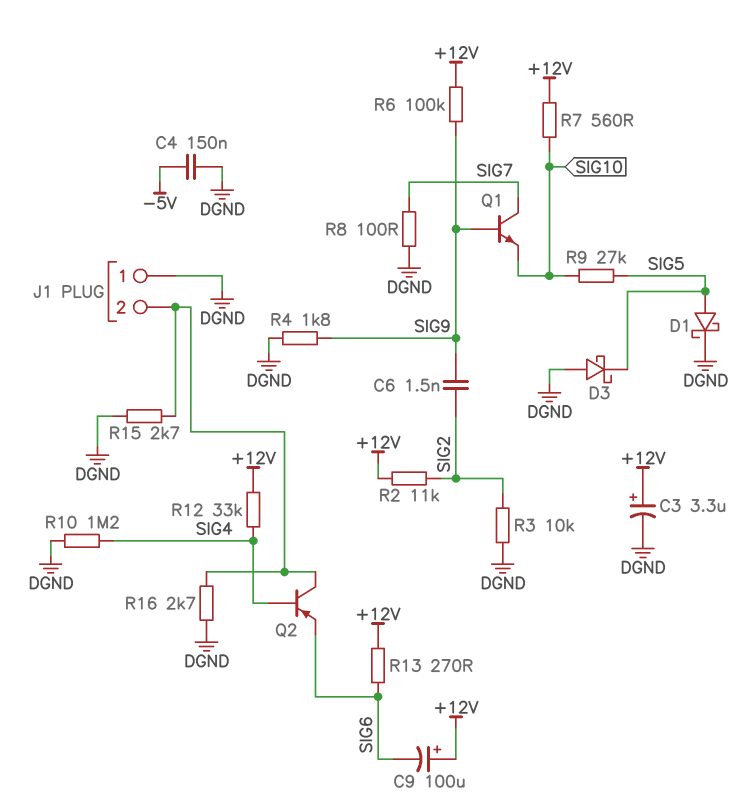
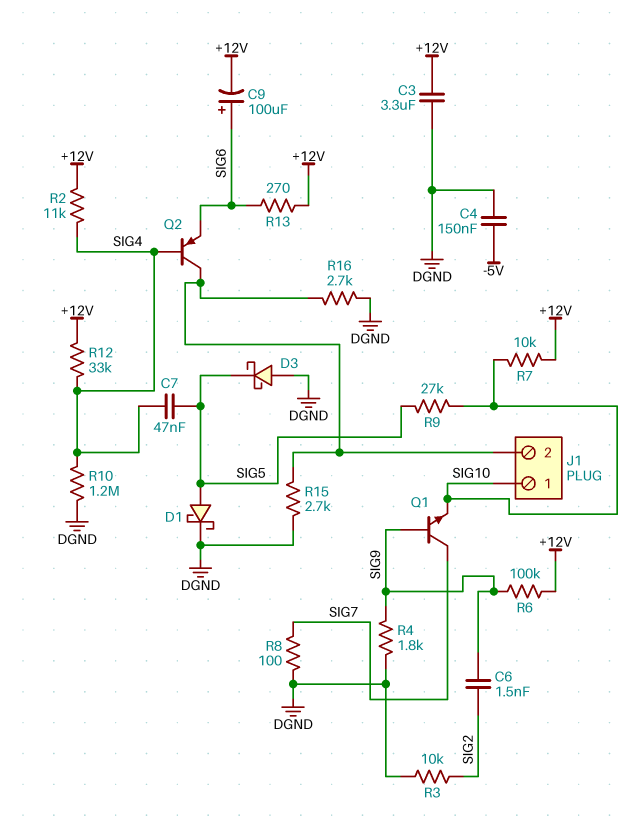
C3: 3.3uF (plus +12V, minus DGND) -> 3.3uF (+12V, DGND)
C7: none -> 47nF (SIG4, SIG5)
C9: 100uF (plus +12V, minus SIG6) -> 100uF (plus SIG6, minus +12V)
J1 pin 1: DGND -> SIG10
R2: 11k (+12V, SIG2) -> 11k (+12V, SIG4)
R7: 560 (+12V, SIG10) -> 10k (+12V, SIG10)

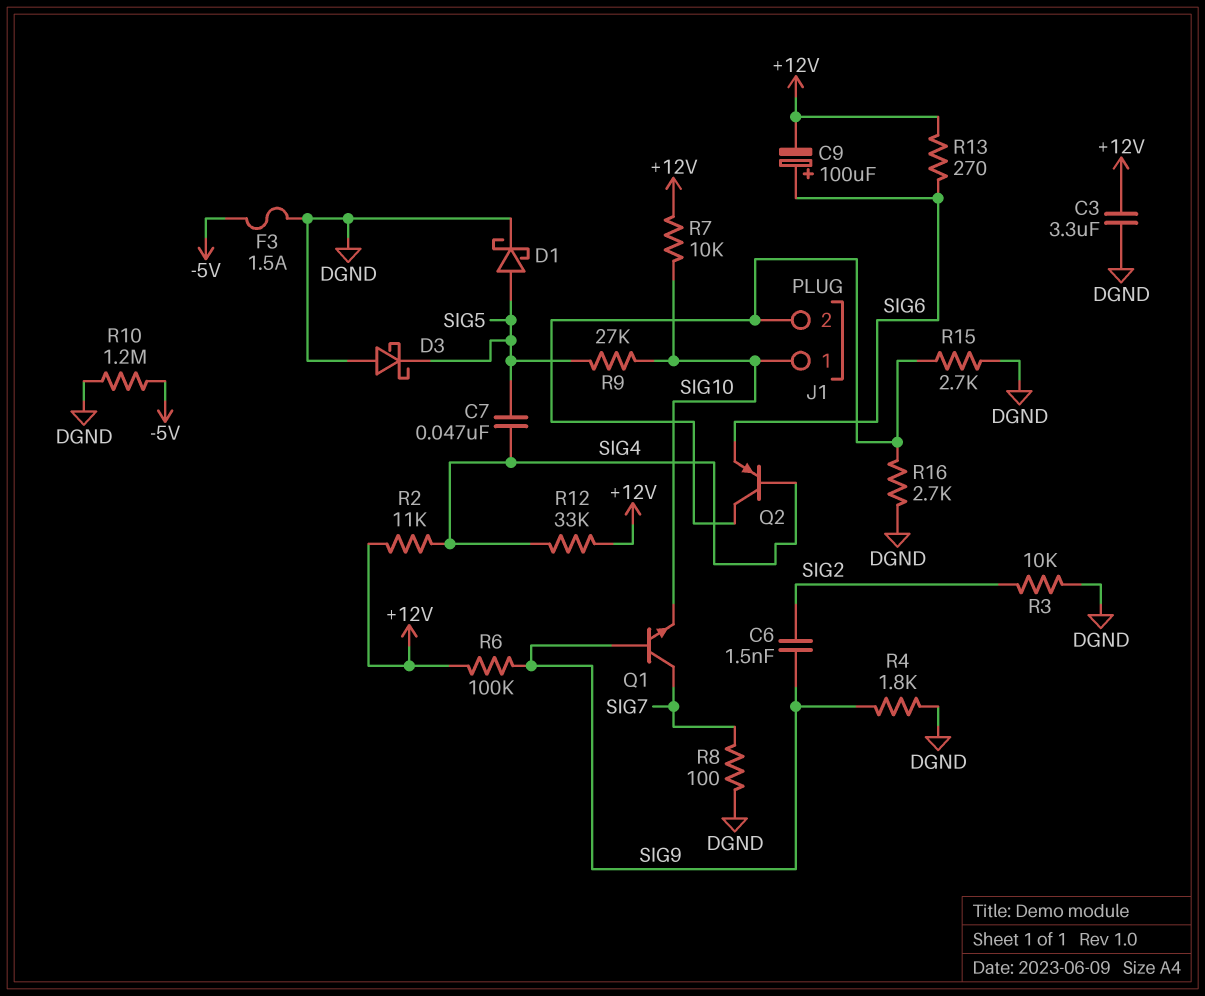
C4: 150nF (-5V, DGND) -> none
F3: none -> 1.5A (-5V, DGND)
R10: 1.2M (DGND, SIG4) -> 1.2M (-5V, DGND)

